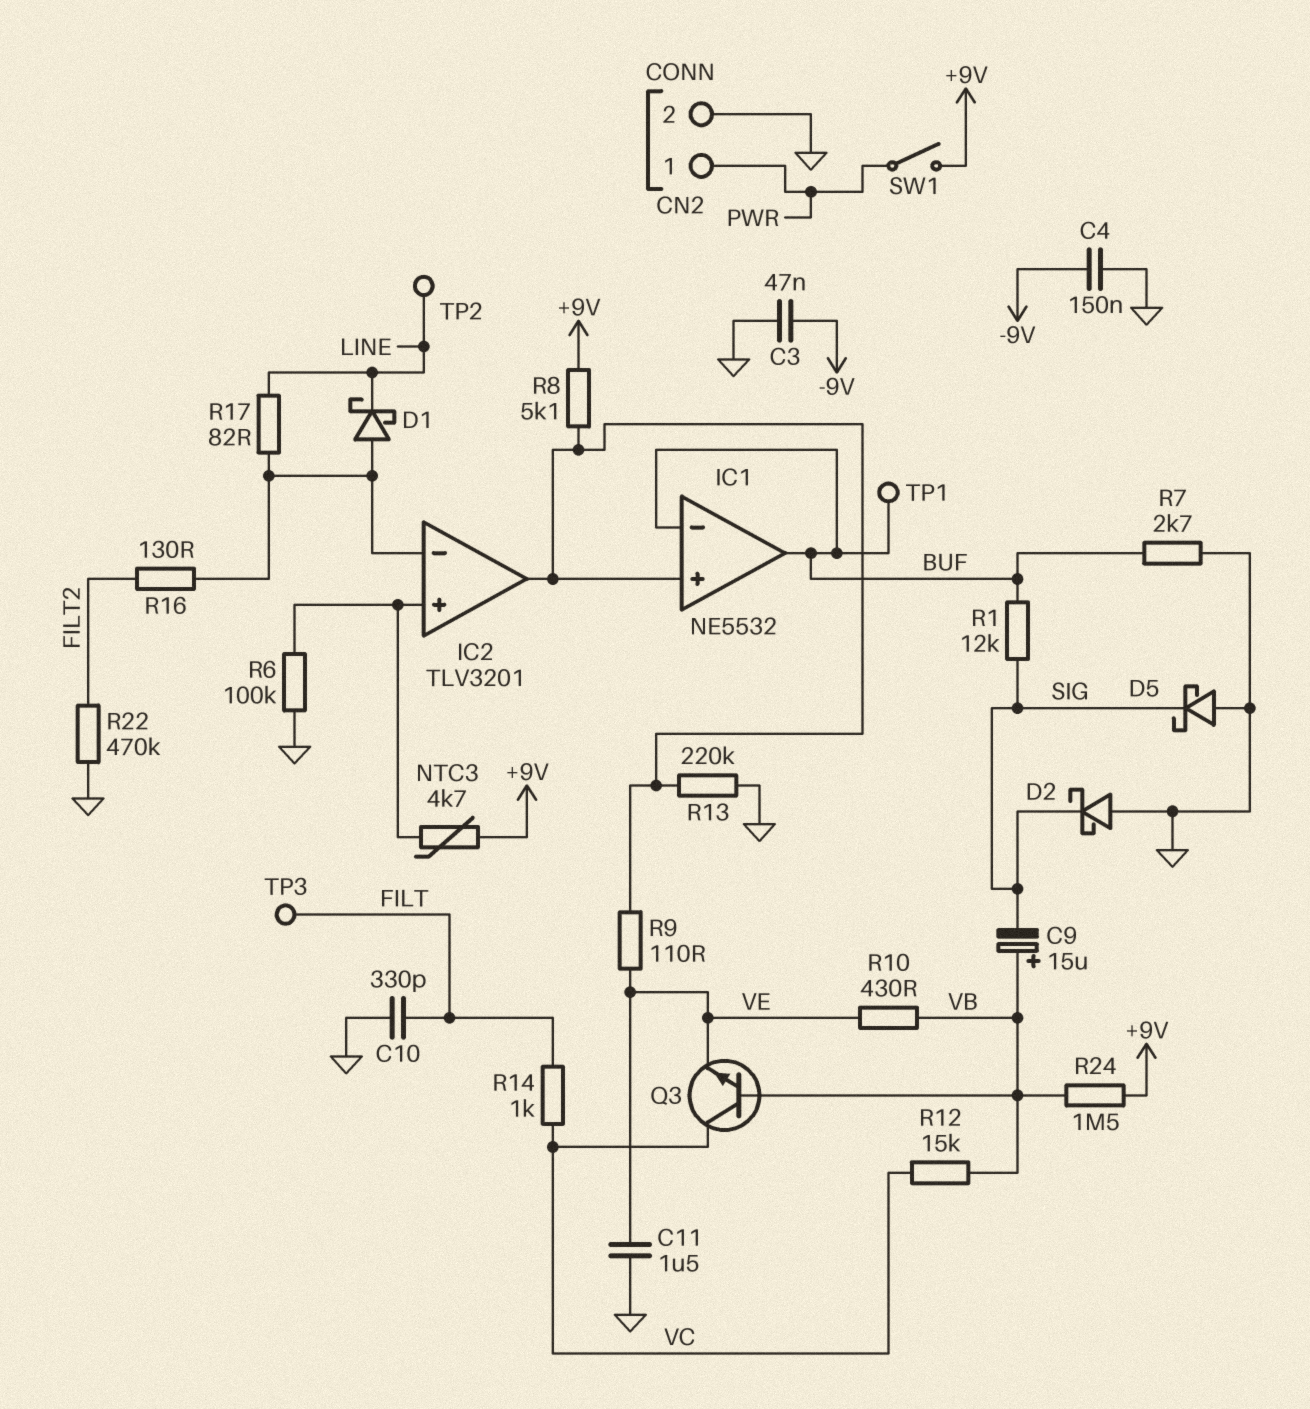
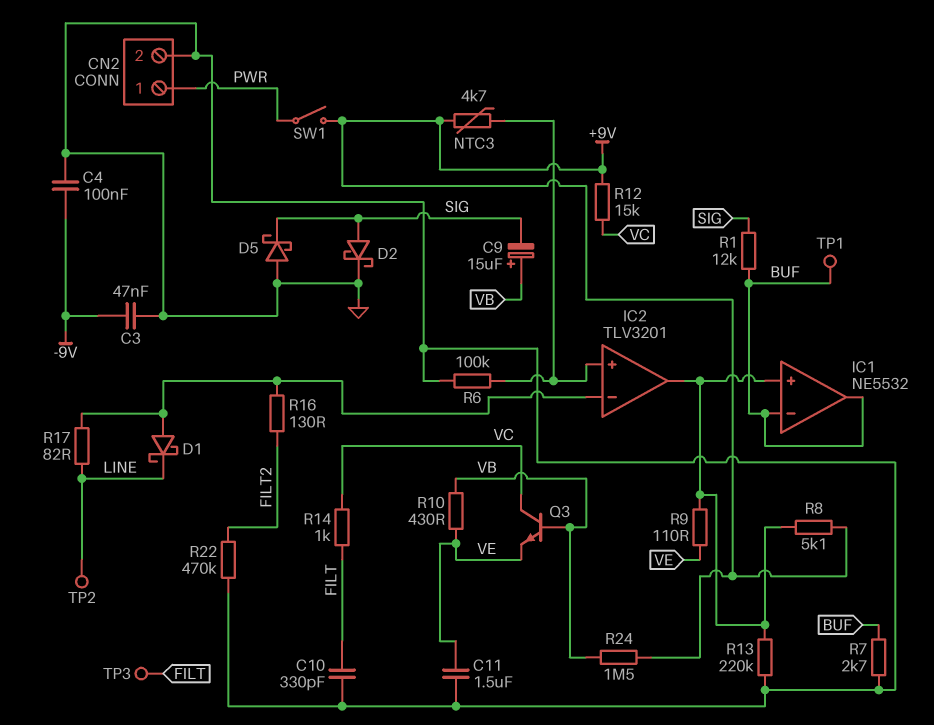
C4: 150nF (-9V, GND) -> 100nF (-9V, GND)
D2: schottky (A GND, K SIG) -> schottky (A SIG, K GND)
R12: 15k (VB, VC) -> 15k (+9V, VC)

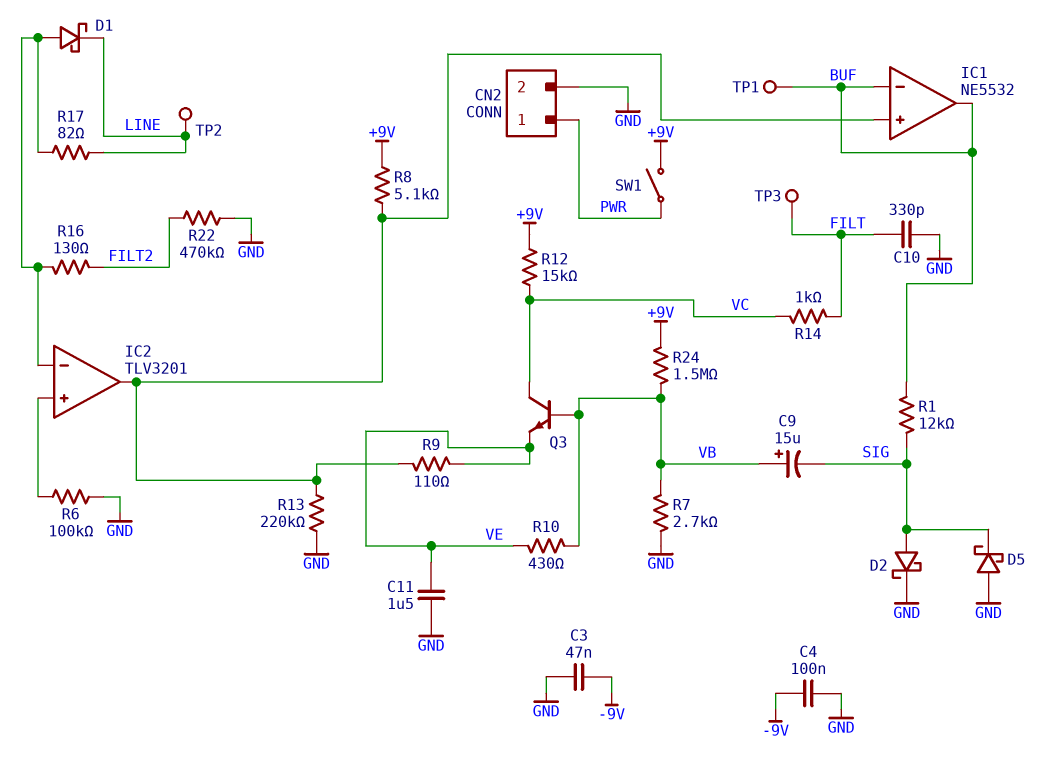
NTC3: 4.7k (+9V, IC2/in+) -> none
R7: 2.7k (BUF, GND) -> 2.7k (GND, VB)

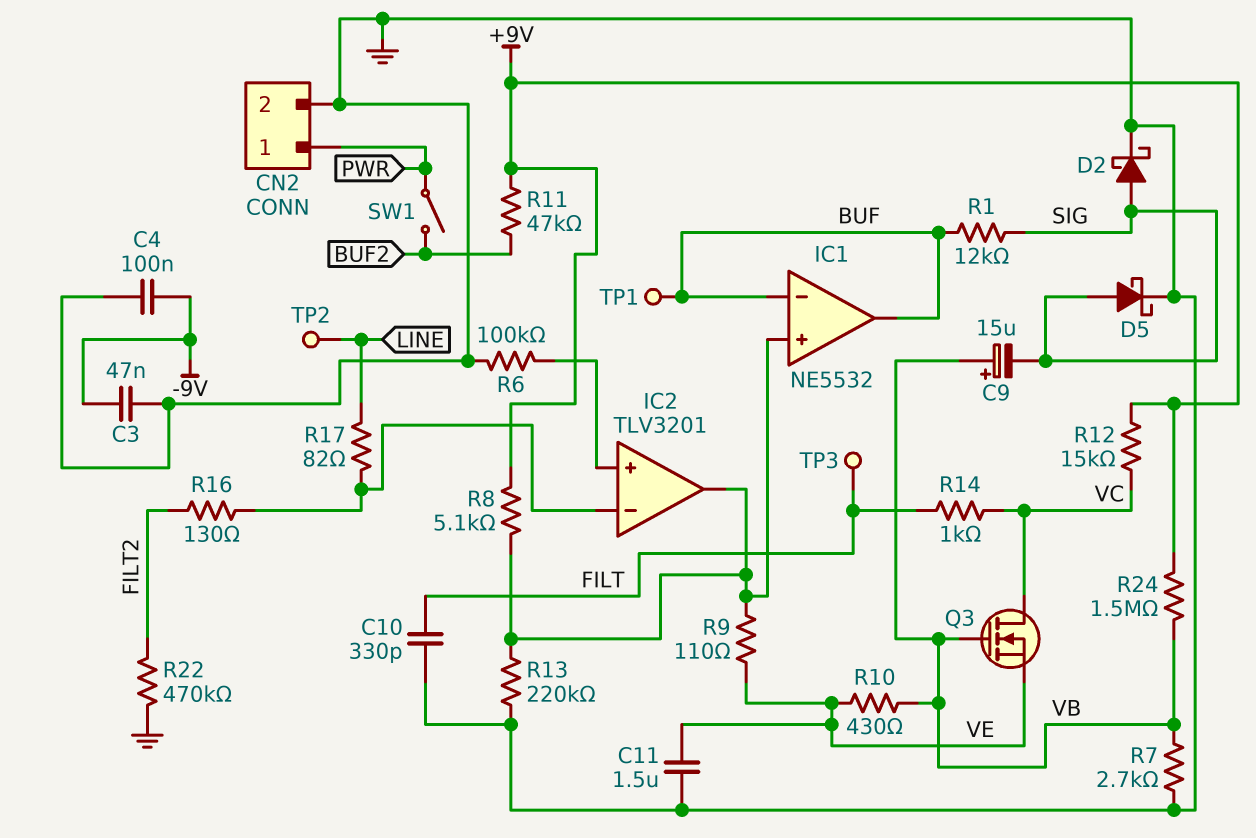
D1: schottky (A IC2/in-, K LINE) -> none
D5: schottky (A GND, K SIG) -> schottky (A SIG, K GND)
Q3: NPN (B VB, C VC, E VE) -> NMOS (G VB, D VC, S VE)
R11: none -> 47k (+9V, BUF2)
SW1: switch (+9V, PWR) -> switch (BUF2, PWR)

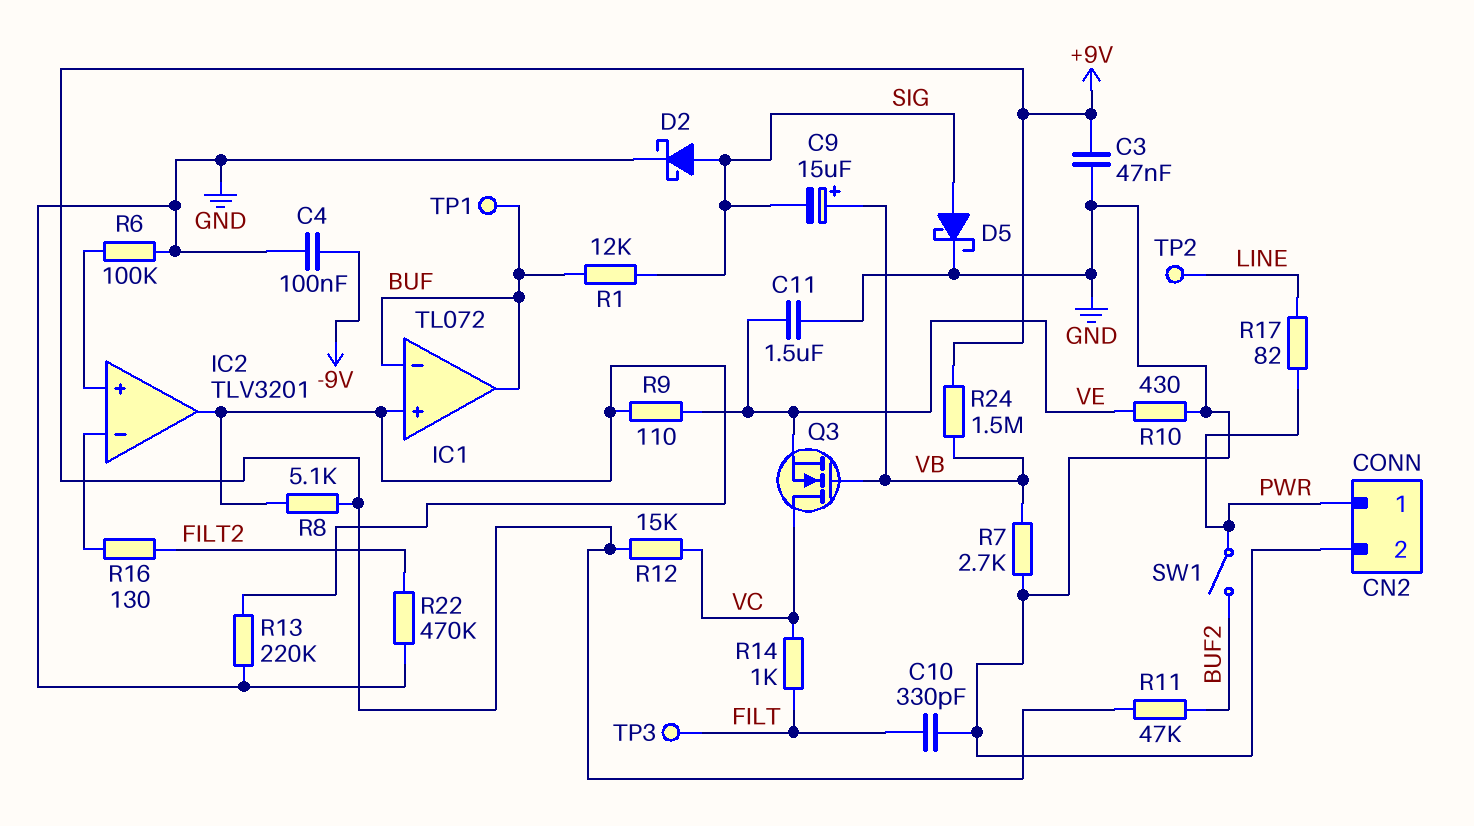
C3: 47nF (-9V, GND) -> 47nF (+9V, GND)
IC1: NE5532 -> TL072
R10: 430 (VB, VE) -> 430 (GND, VE)
R17: 82 (IC2/in-, LINE) -> 82 (LINE, PWR)

